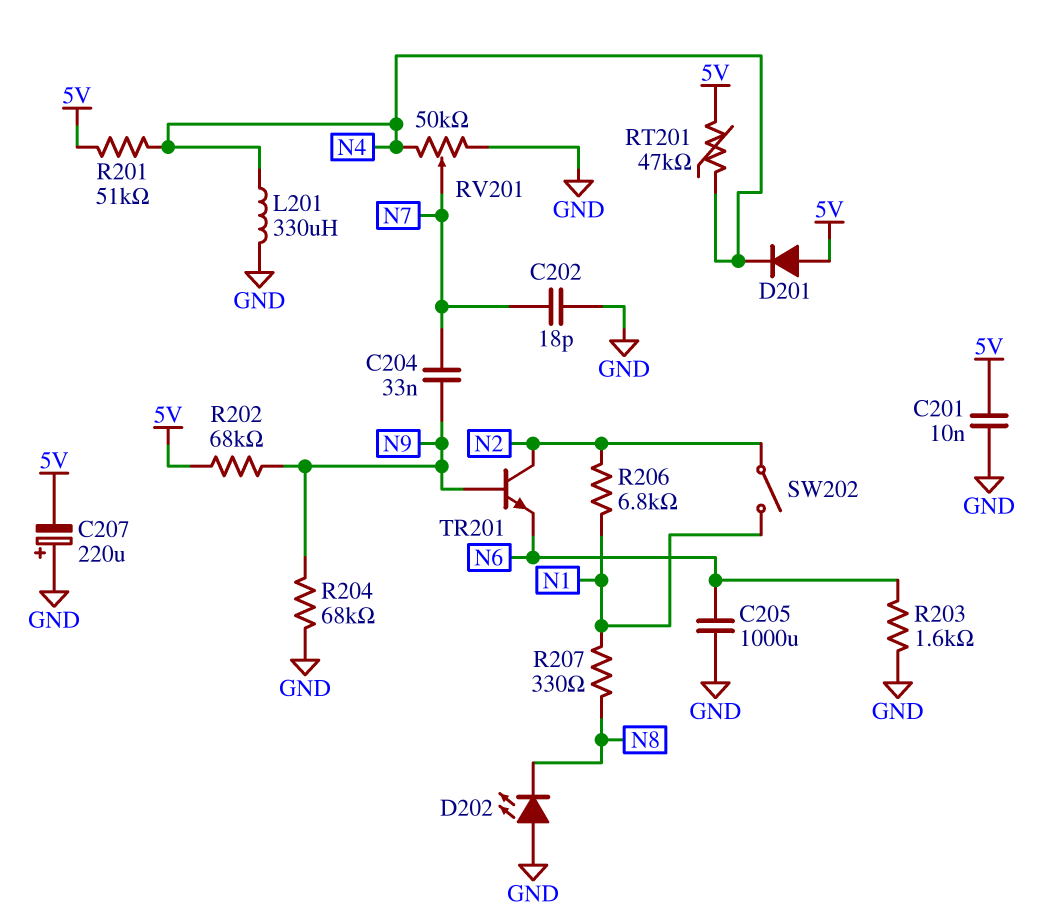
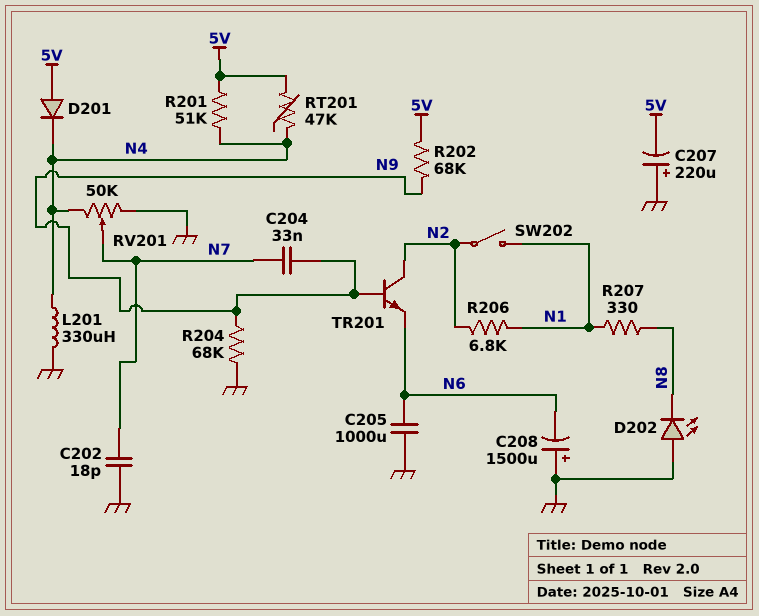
C201: 10nF (5V, GND) -> none
C208: none -> 1500uF (plus GND, minus N6)
R203: 1.6k (GND, N6) -> none

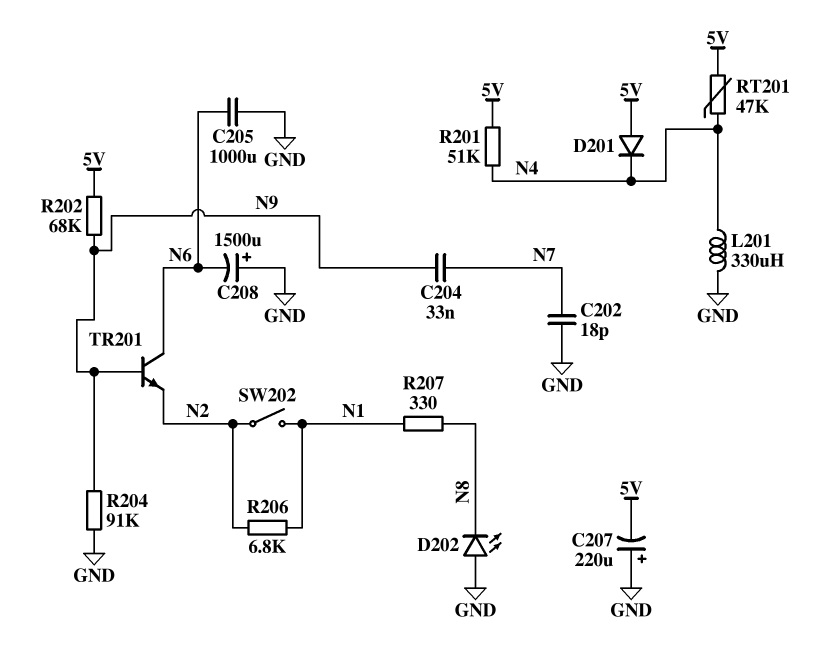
R204: 68k (GND, N9) -> 91k (GND, N9)
RV201: 50k (GND, N4, wiper N7) -> none
TR201: NPN (B N9, C N2, E N6) -> NPN (B N9, C N6, E N2)

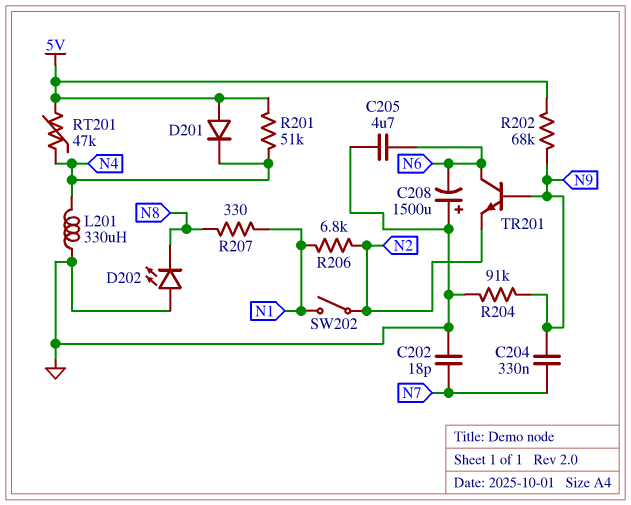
C204: 33nF (N7, N9) -> 330nF (N7, N9)
C205: 1000uF (GND, N6) -> 4.7uF (GND, N6)
C207: 220uF (plus GND, minus 5V) -> none

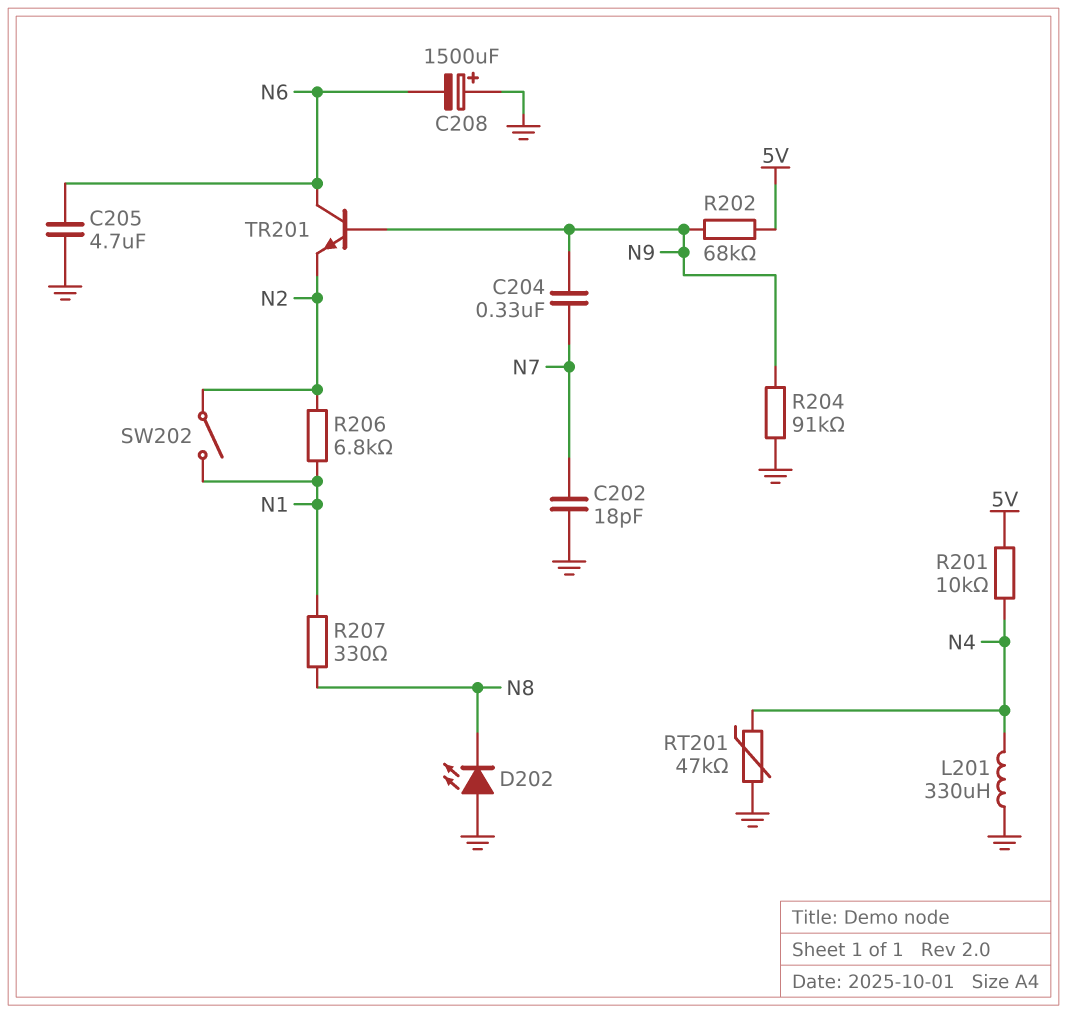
D201: diode (A 5V, K N4) -> none
R201: 51k (5V, N4) -> 10k (5V, N4)
RT201: 47k (5V, N4) -> 47k (GND, N4)

